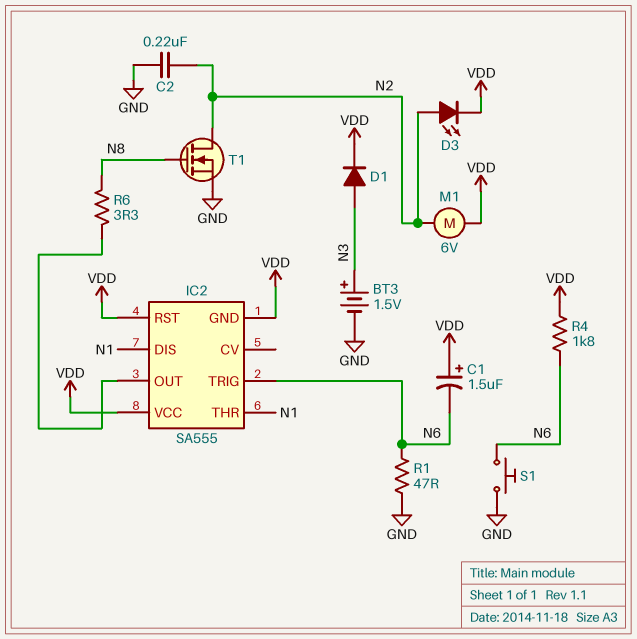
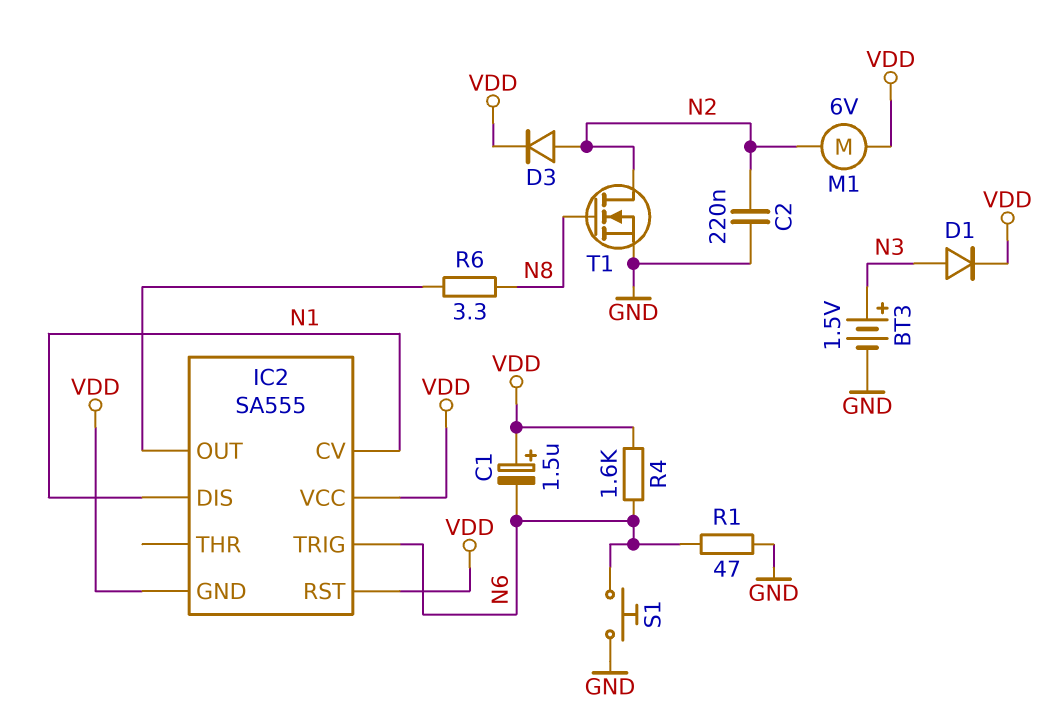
D3: LED (A N2, K VDD) -> diode (A N2, K VDD)
IC2 pin CV: none -> N1
IC2 pin THR: N1 -> none
R4: 1.8k (N6, VDD) -> 1.6k (N6, VDD)

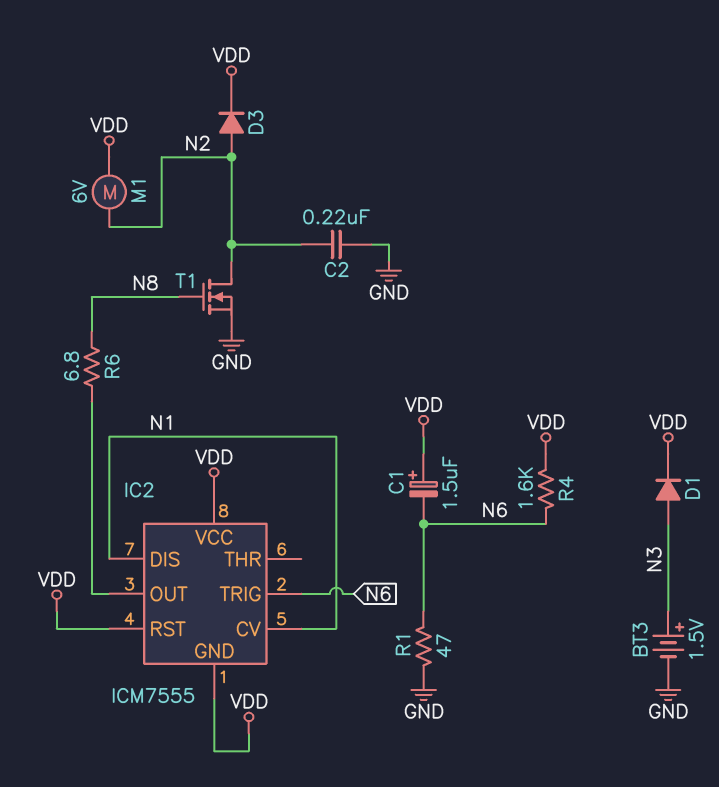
IC2: SA555 -> ICM7555
R6: 3.3 (IC2/OUT, N8) -> 6.8 (IC2/OUT, N8)
S1: button (GND, N6) -> none

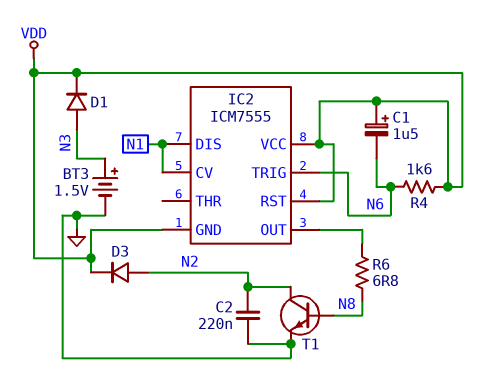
M1: motor 6V (N2, VDD) -> none
R1: 47 (GND, N6) -> none
T1: NMOS (G N8, D N2, S GND) -> NPN (B N8, C N2, E GND)

